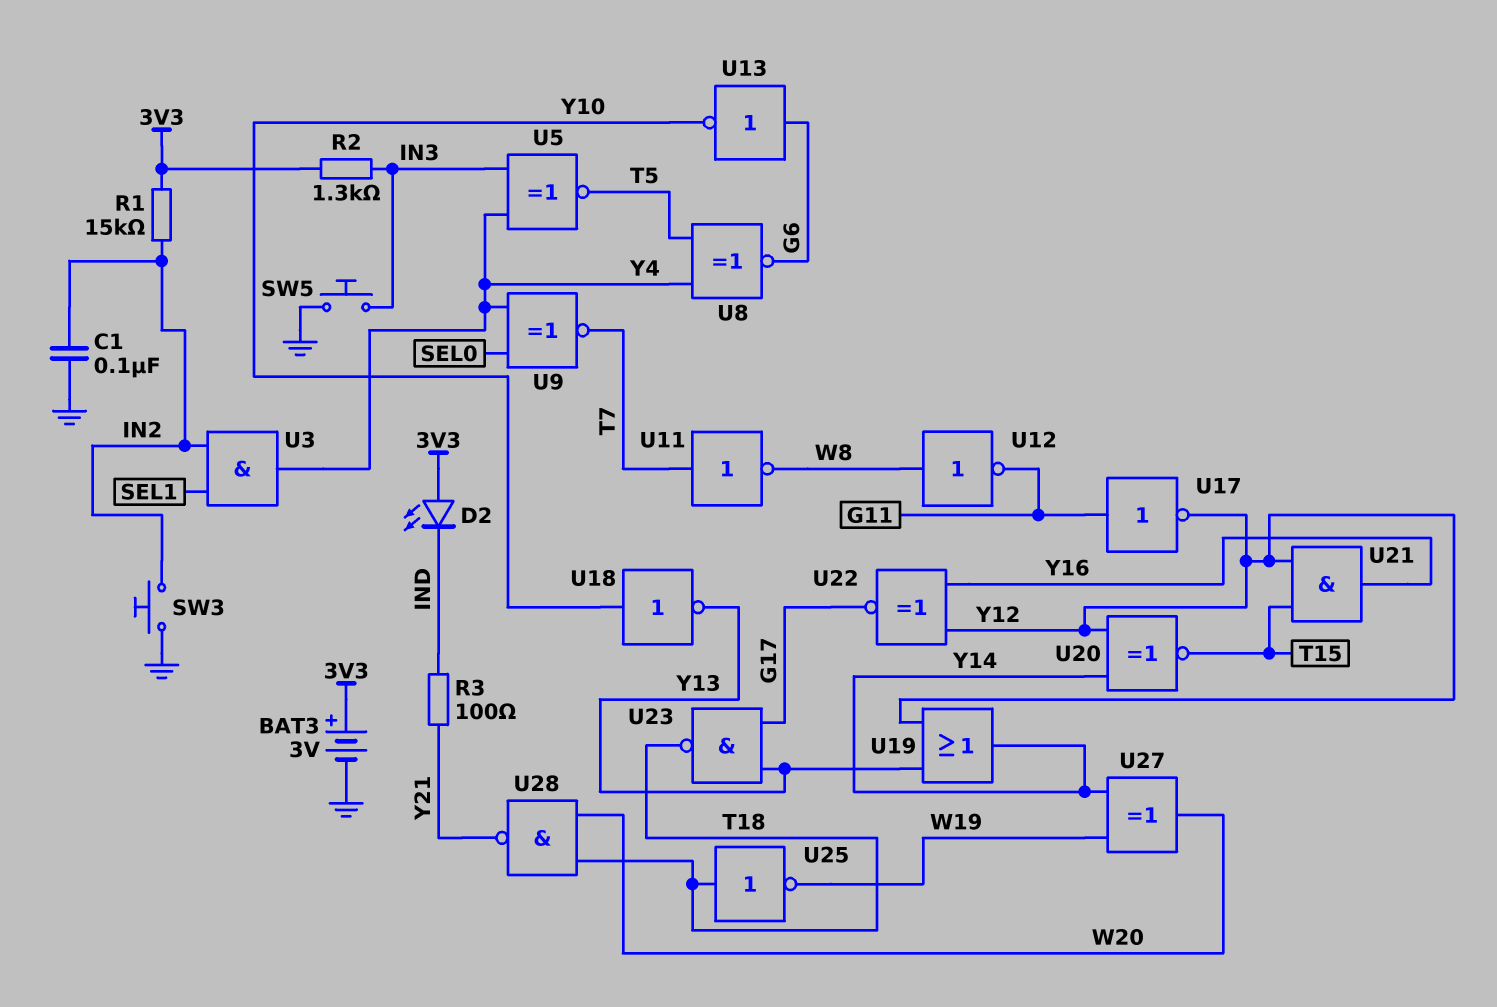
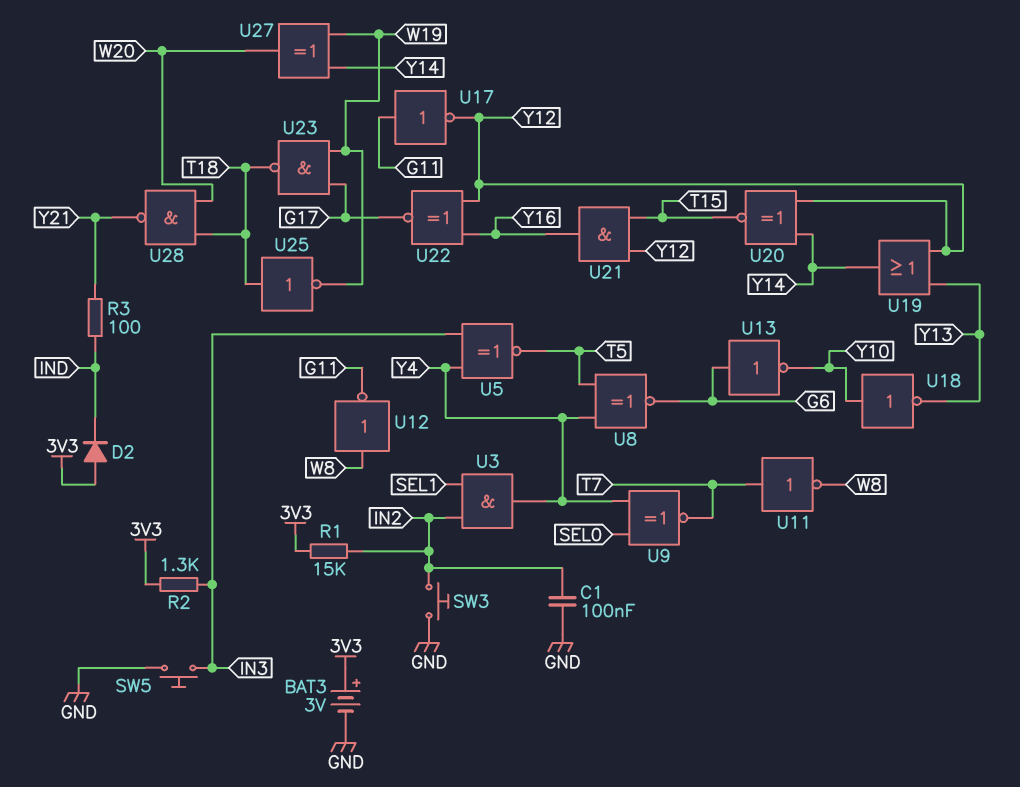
D2: LED (A 3V3, K IND) -> diode (A 3V3, K IND)
U23: NAND (in G17, in Y13, out T18) -> NAND (in G17, in W19, out T18)

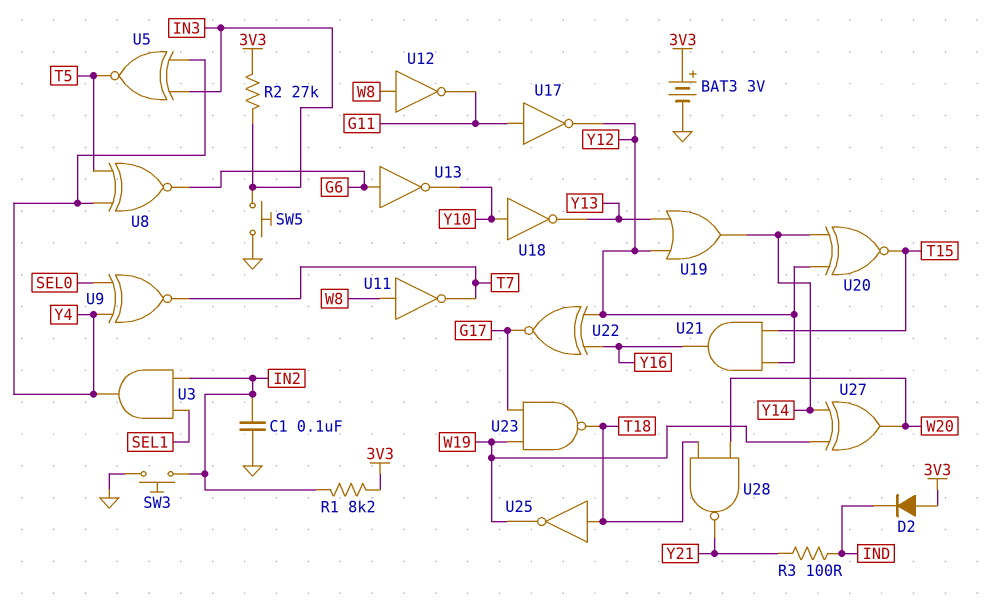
R1: 15k (3V3, IN2) -> 8.2k (3V3, IN2)
R2: 1.3k (3V3, IN3) -> 27k (3V3, IN3)
U11: NOT (in T7, out W8) -> NOT (in W8, out T7)

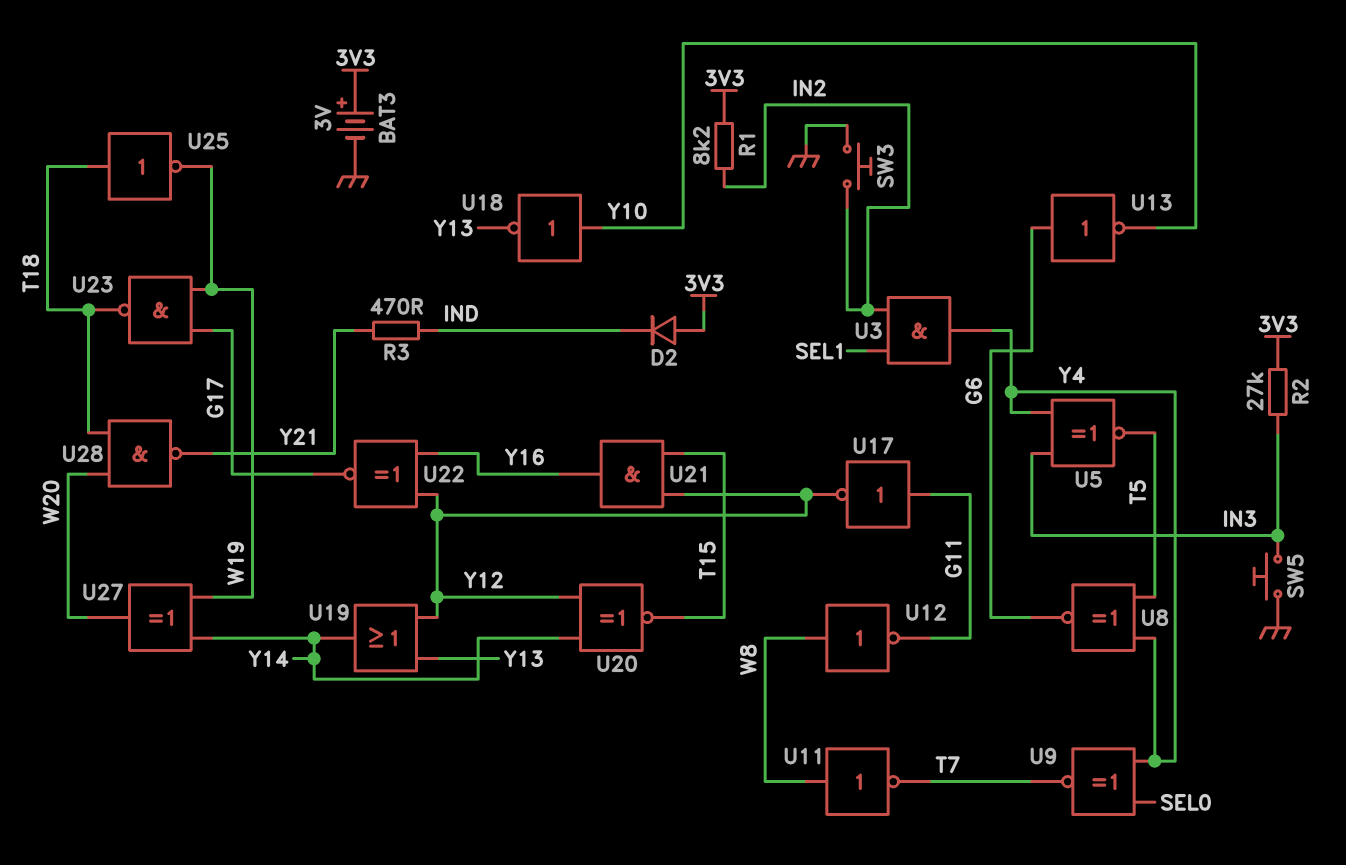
C1: 100nF (GND, IN2) -> none
R3: 100 (IND, Y21) -> 470 (IND, Y21)

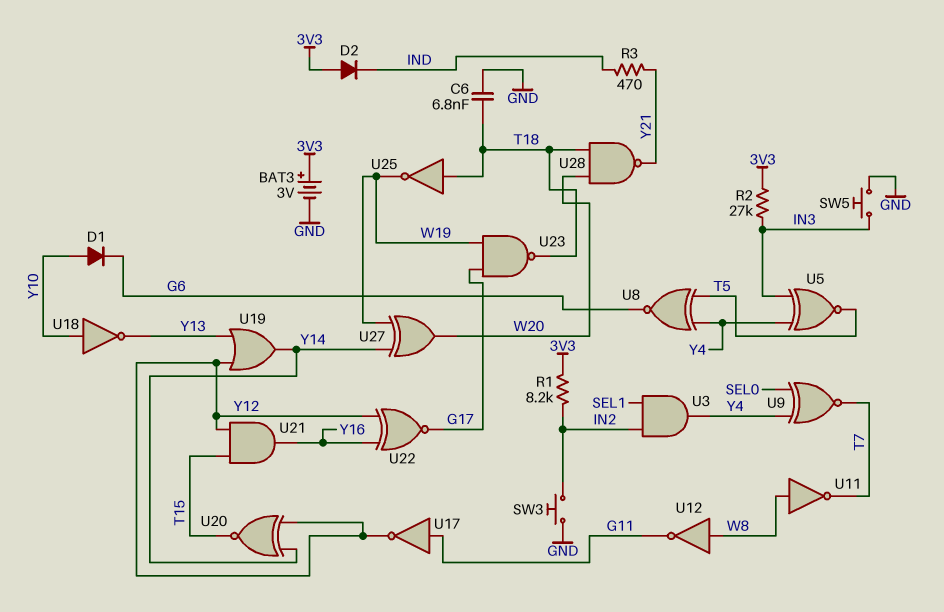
C6: none -> 6.8nF (GND, T18)
D1: none -> diode (A Y10, K G6)
U13: NOT (in G6, out Y10) -> none

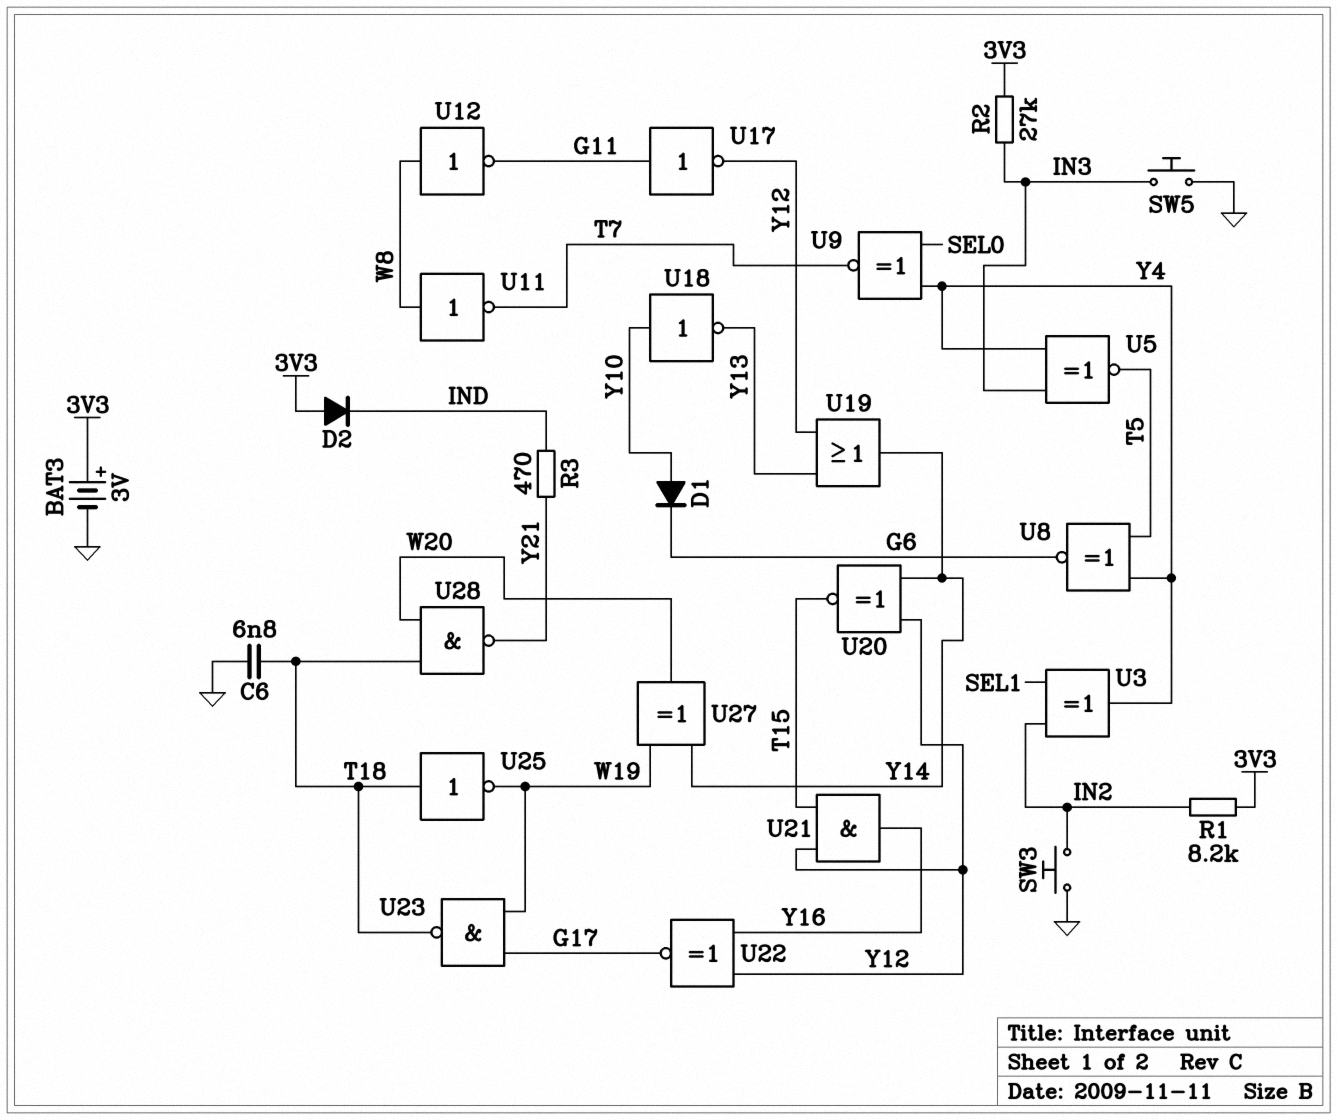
U3: AND (in IN2, in SEL1, out Y4) -> XOR (in IN2, in SEL1, out Y4)

